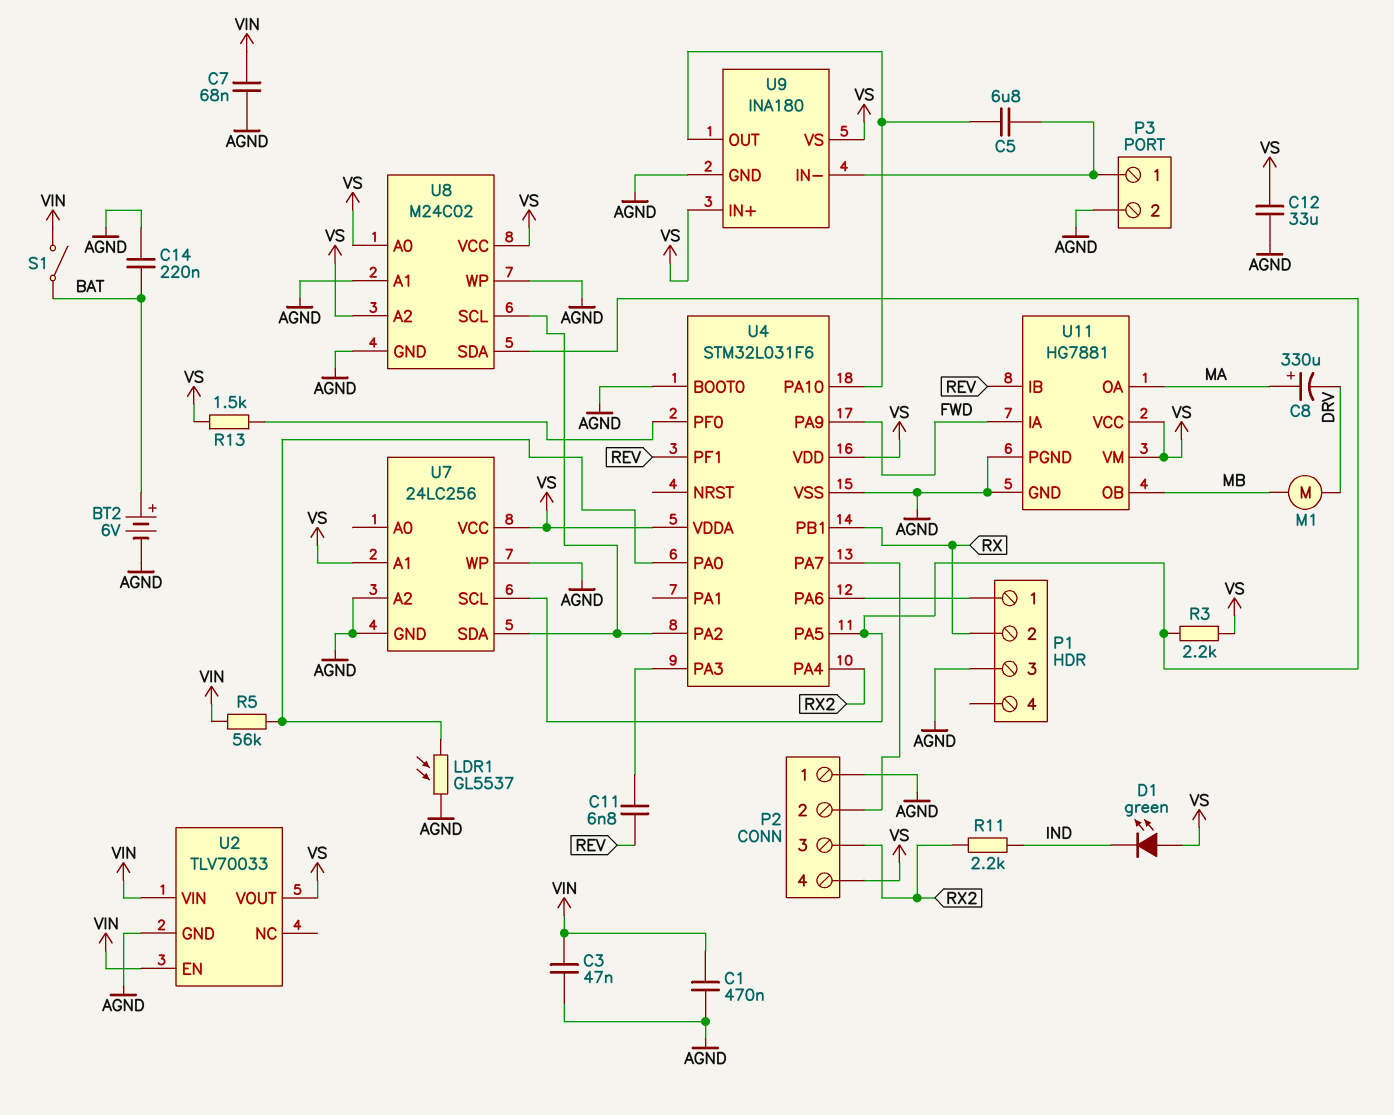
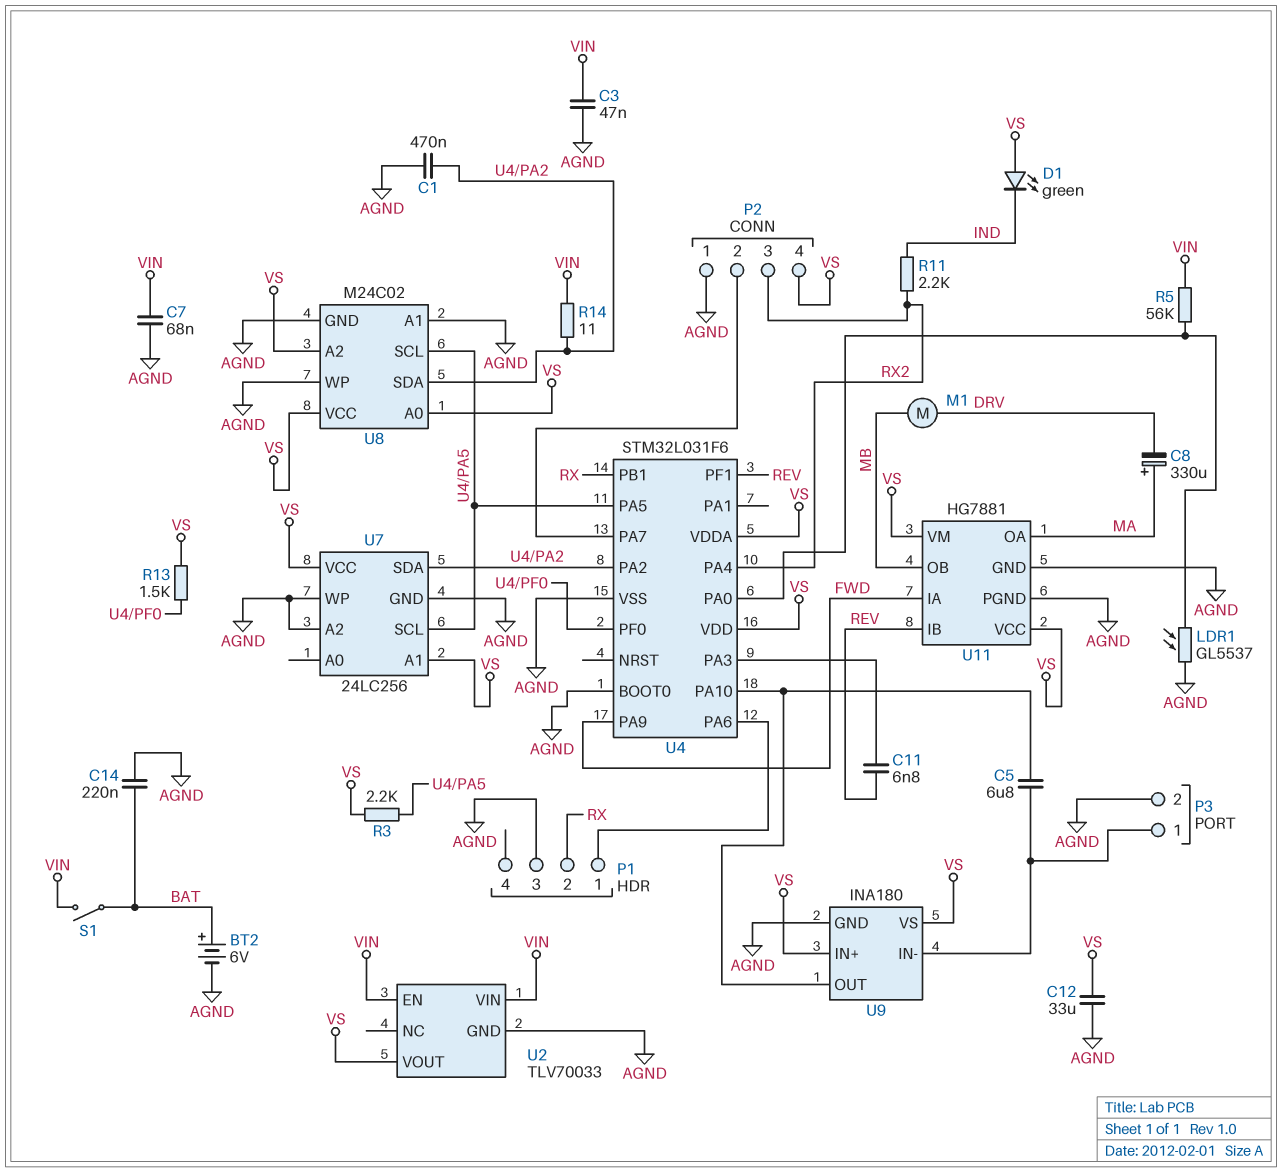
C1: 470nF (AGND, VIN) -> 470nF (AGND, U4/PA2)
R14: none -> 11 (U4/PA2, VIN)
U8 pin SCL: U4/PA2 -> U4/PA5
U8 pin SDA: U4/PA5 -> U4/PA2

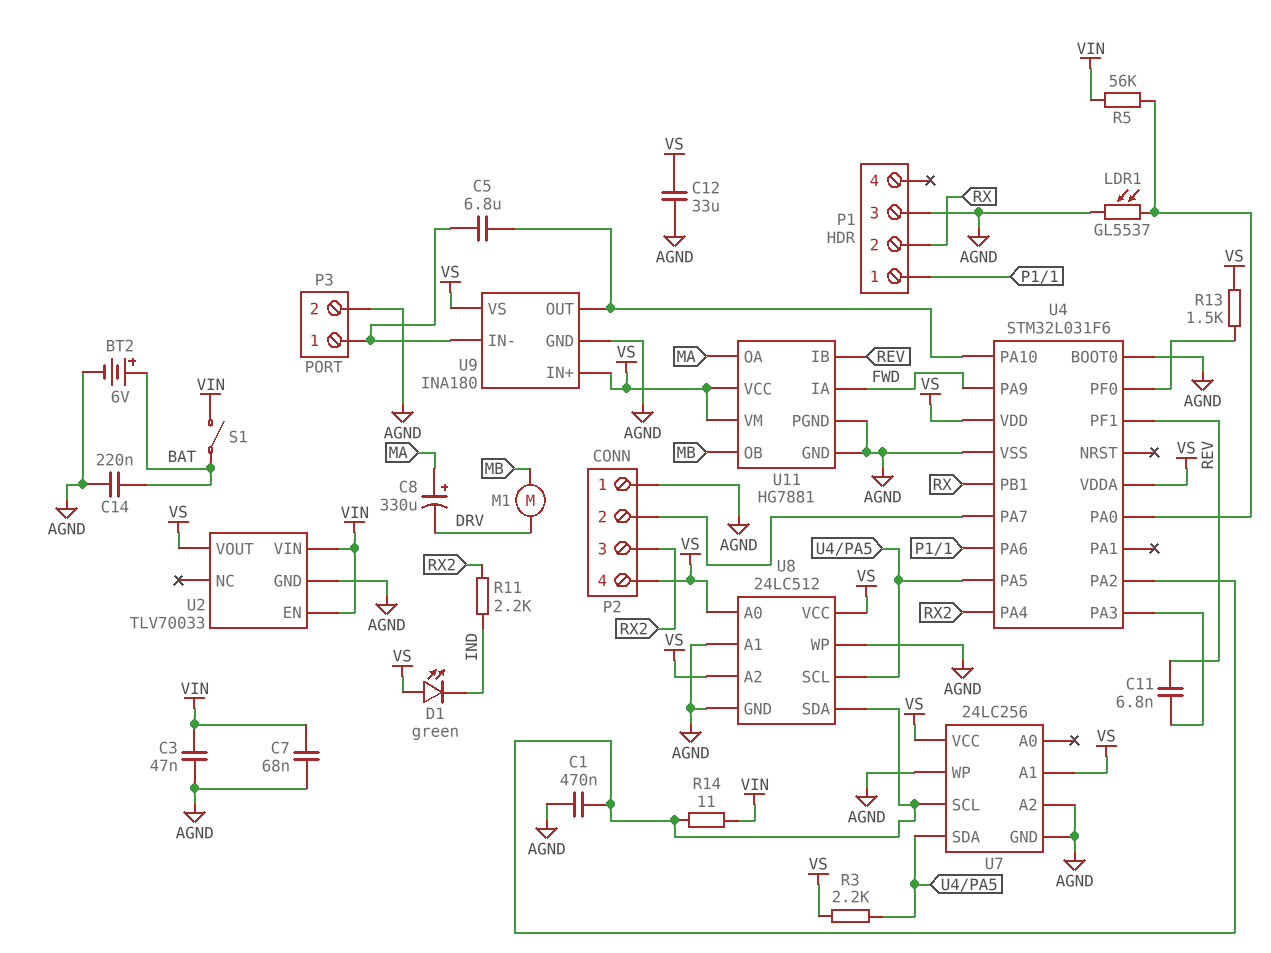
U7 pin SCL: U4/PA5 -> U4/PA2
U7 pin SDA: U4/PA2 -> U4/PA5
U8: M24C02 -> 24LC512

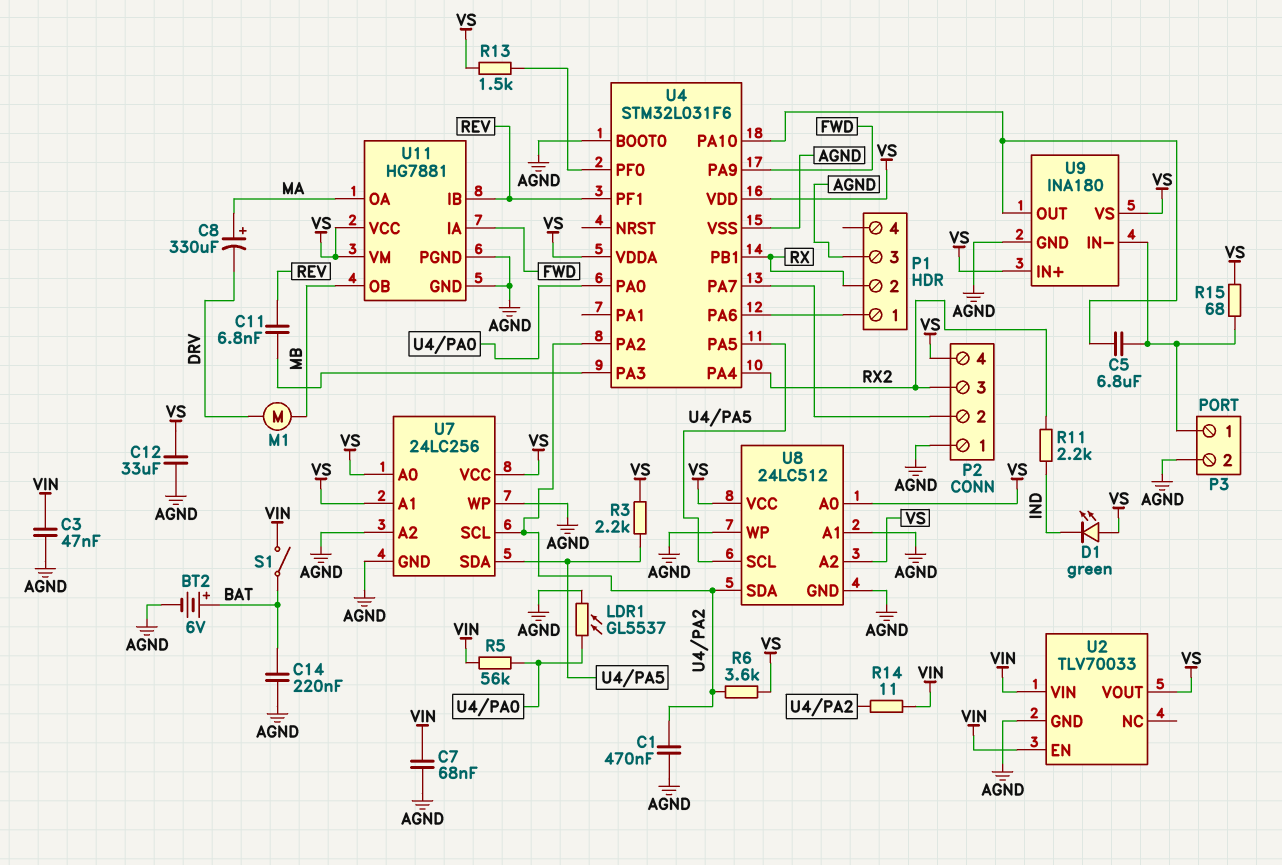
R6: none -> 3.6k (U4/PA2, VS)
R15: none -> 68 (P3/1, VS)
U7 pin A0: none -> VS

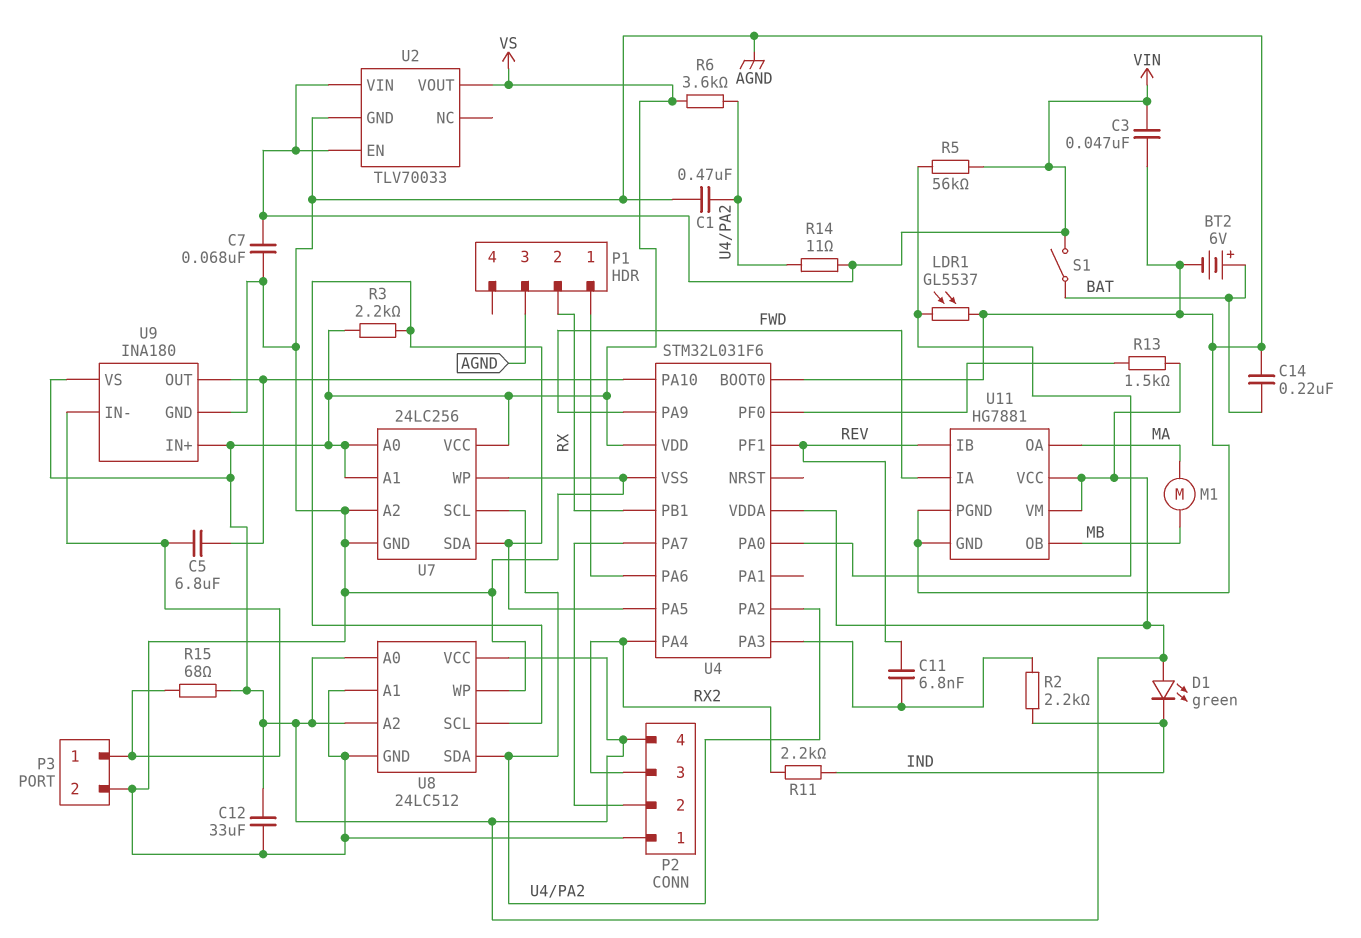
C8: 330uF (plus MA, minus DRV) -> none
M1: motor (DRV, MB) -> motor (MA, MB)
R2: none -> 2.2k (IND, U4/PA3)

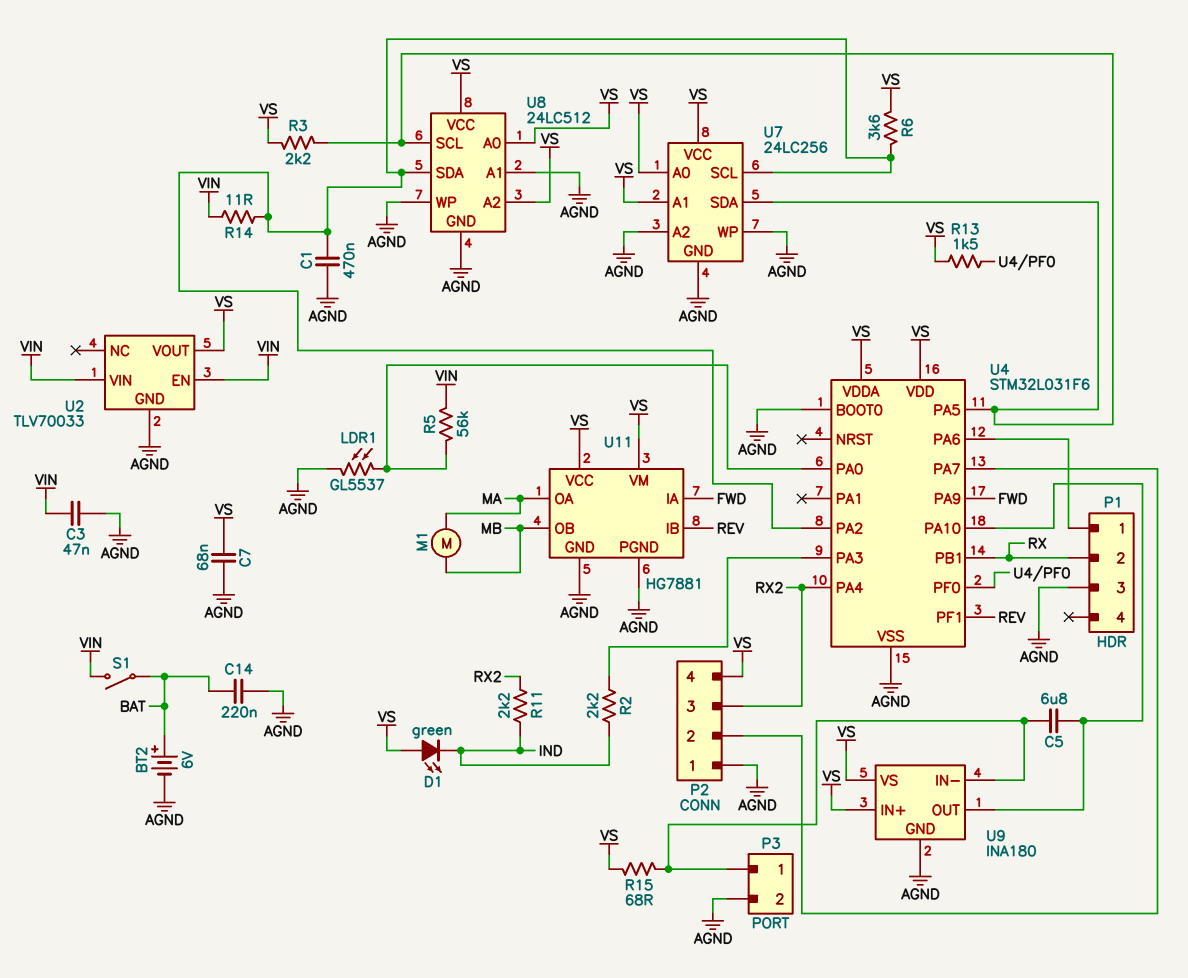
C7: 68nF (AGND, VIN) -> 68nF (AGND, VS)
C11: 6.8nF (REV, U4/PA3) -> none
C12: 33uF (AGND, VS) -> none

